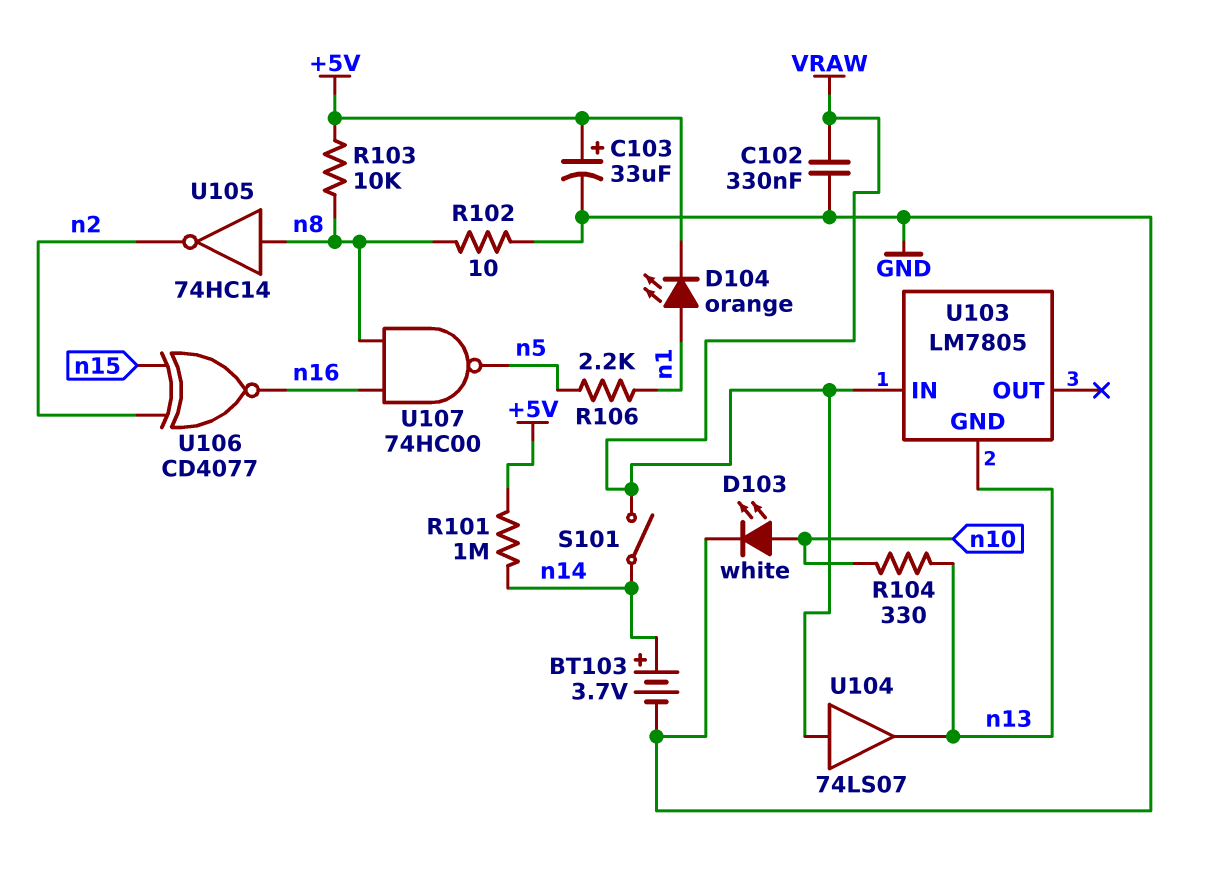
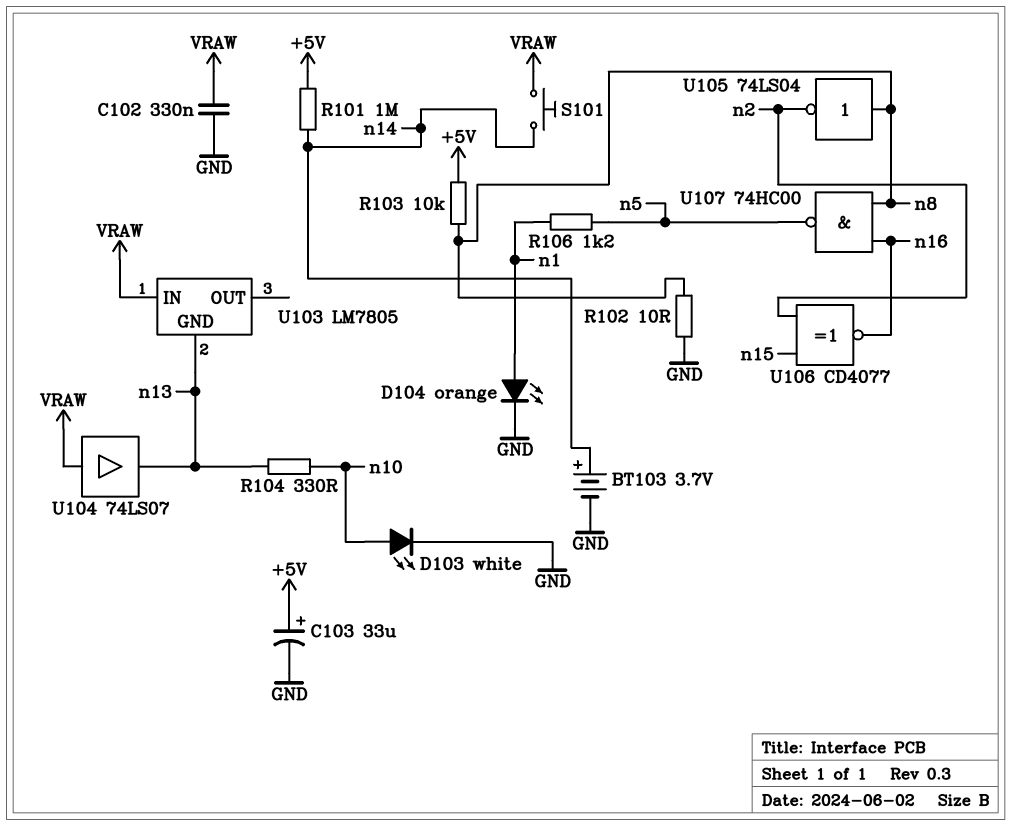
D104: LED orange (A n1, K +5V) -> LED orange (A n1, K GND)
R106: 2.2k (n1, n5) -> 1.2k (n1, n5)
S101: switch (VRAW, n14) -> button (VRAW, n14)
U105: NOT 74HC14 (in n8, out n2) -> NOT 74LS04 (in n8, out n2)

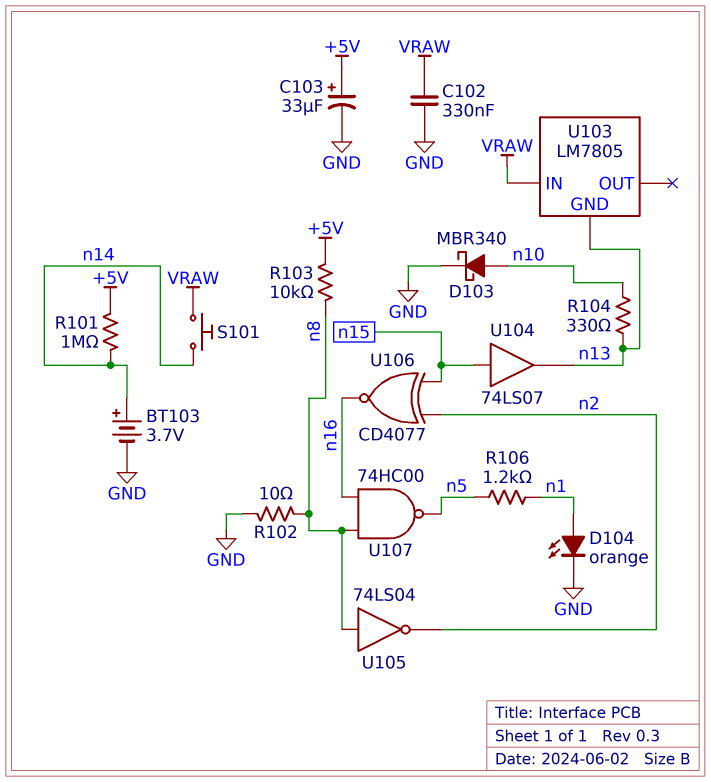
D103: LED white (A n10, K GND) -> schottky MBR340 (A n10, K GND)
U104: buffer 74LS07 (in VRAW, out n13) -> buffer 74LS07 (in n15, out n13)

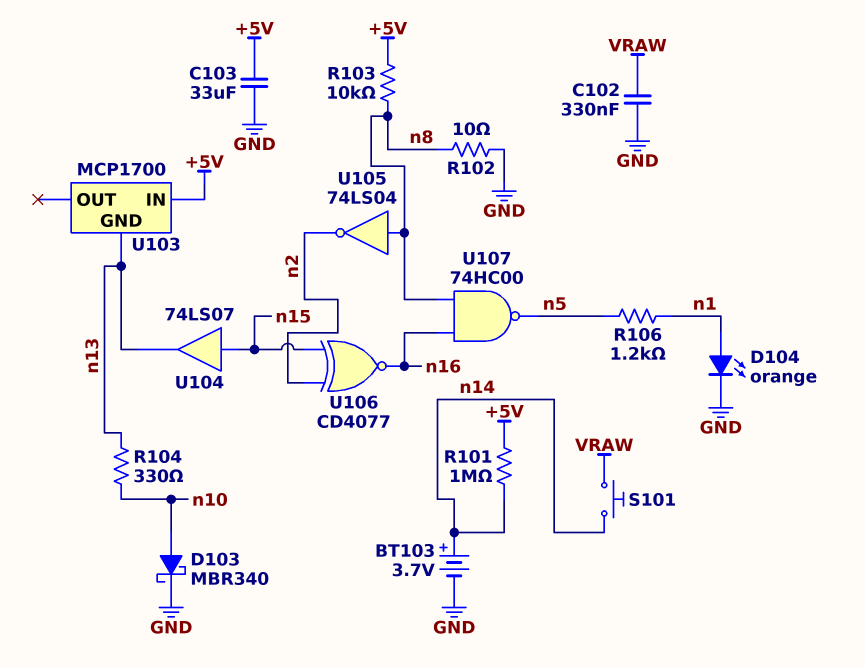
C103: 33uF (plus +5V, minus GND) -> 33uF (+5V, GND)
U103: LM7805 -> MCP1700
U103 pin IN: VRAW -> +5V

